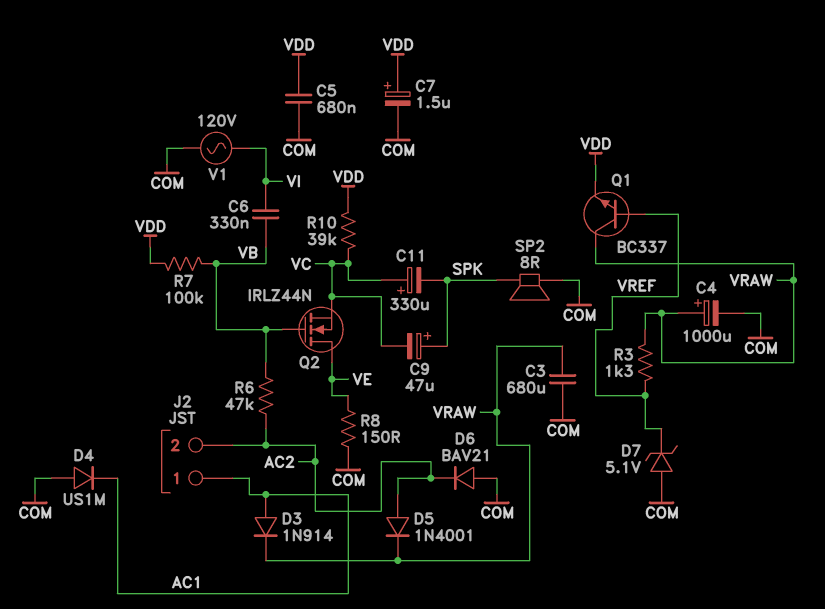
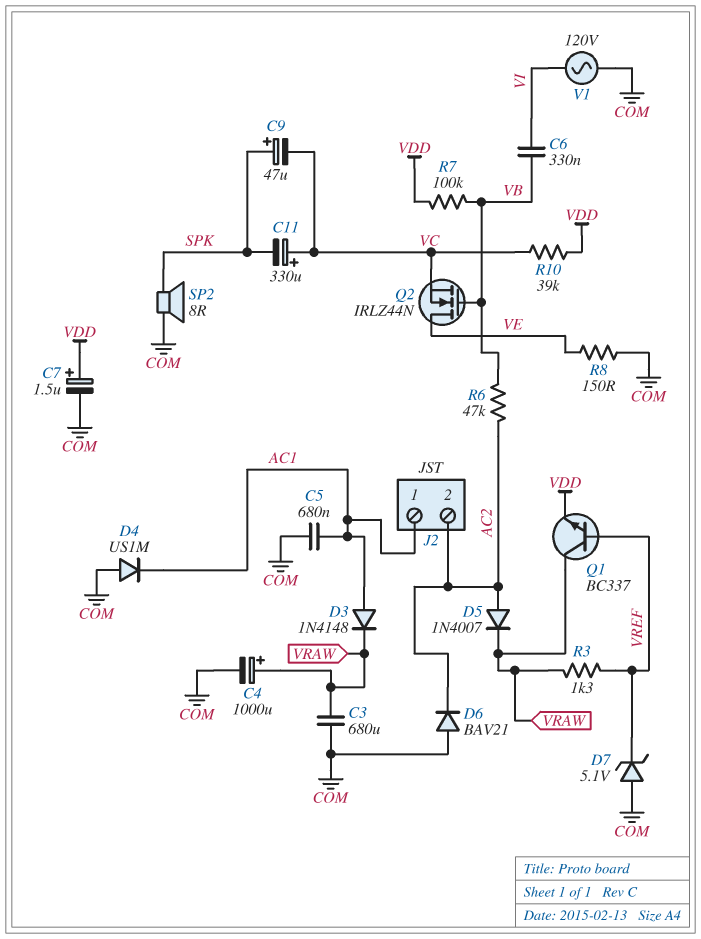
C5: 680nF (COM, VDD) -> 680nF (AC1, COM)
D3: diode 1N914 (A AC1, K VRAW) -> diode 1N4148 (A AC1, K VRAW)
D5: diode 1N4001 (A AC2, K VRAW) -> diode 1N4007 (A AC2, K VRAW)

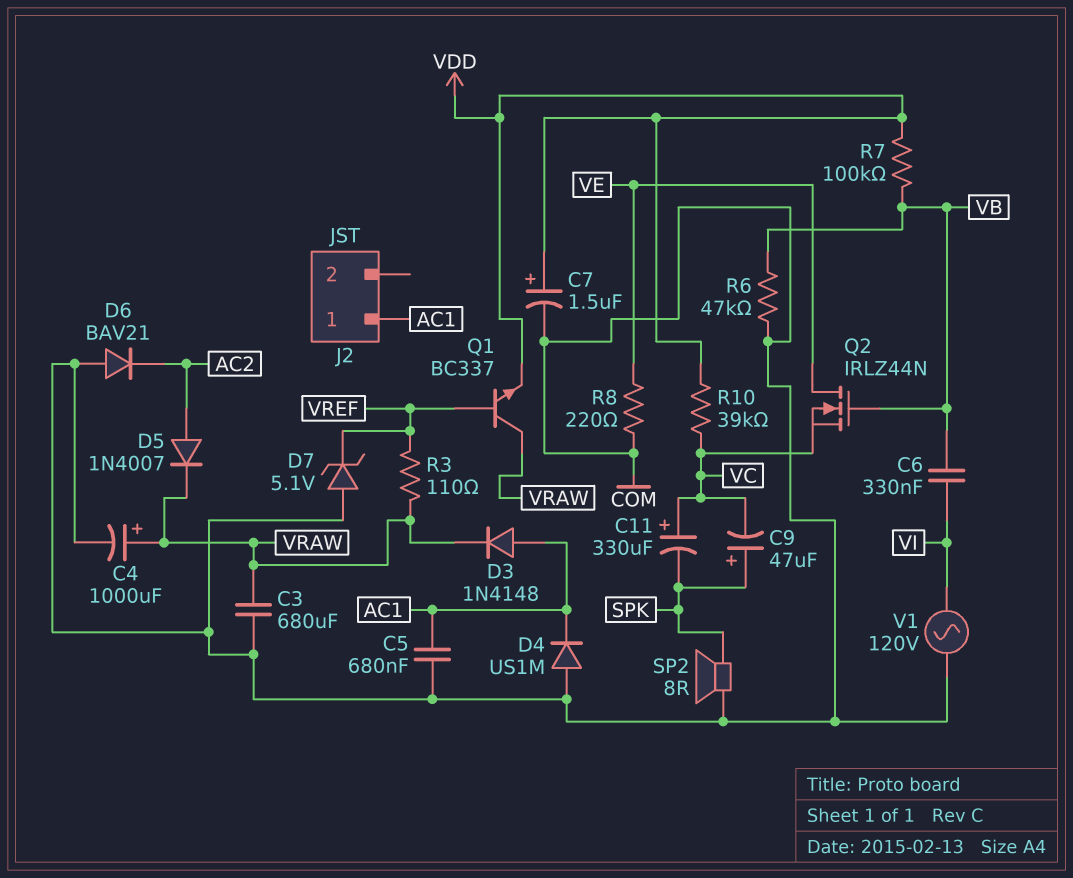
J2 pin 2: AC2 -> none
R3: 1.3k (VRAW, VREF) -> 110 (VRAW, VREF)
R6: 47k (AC2, VB) -> 47k (COM, VB)
R8: 150 (COM, VE) -> 220 (COM, VE)

